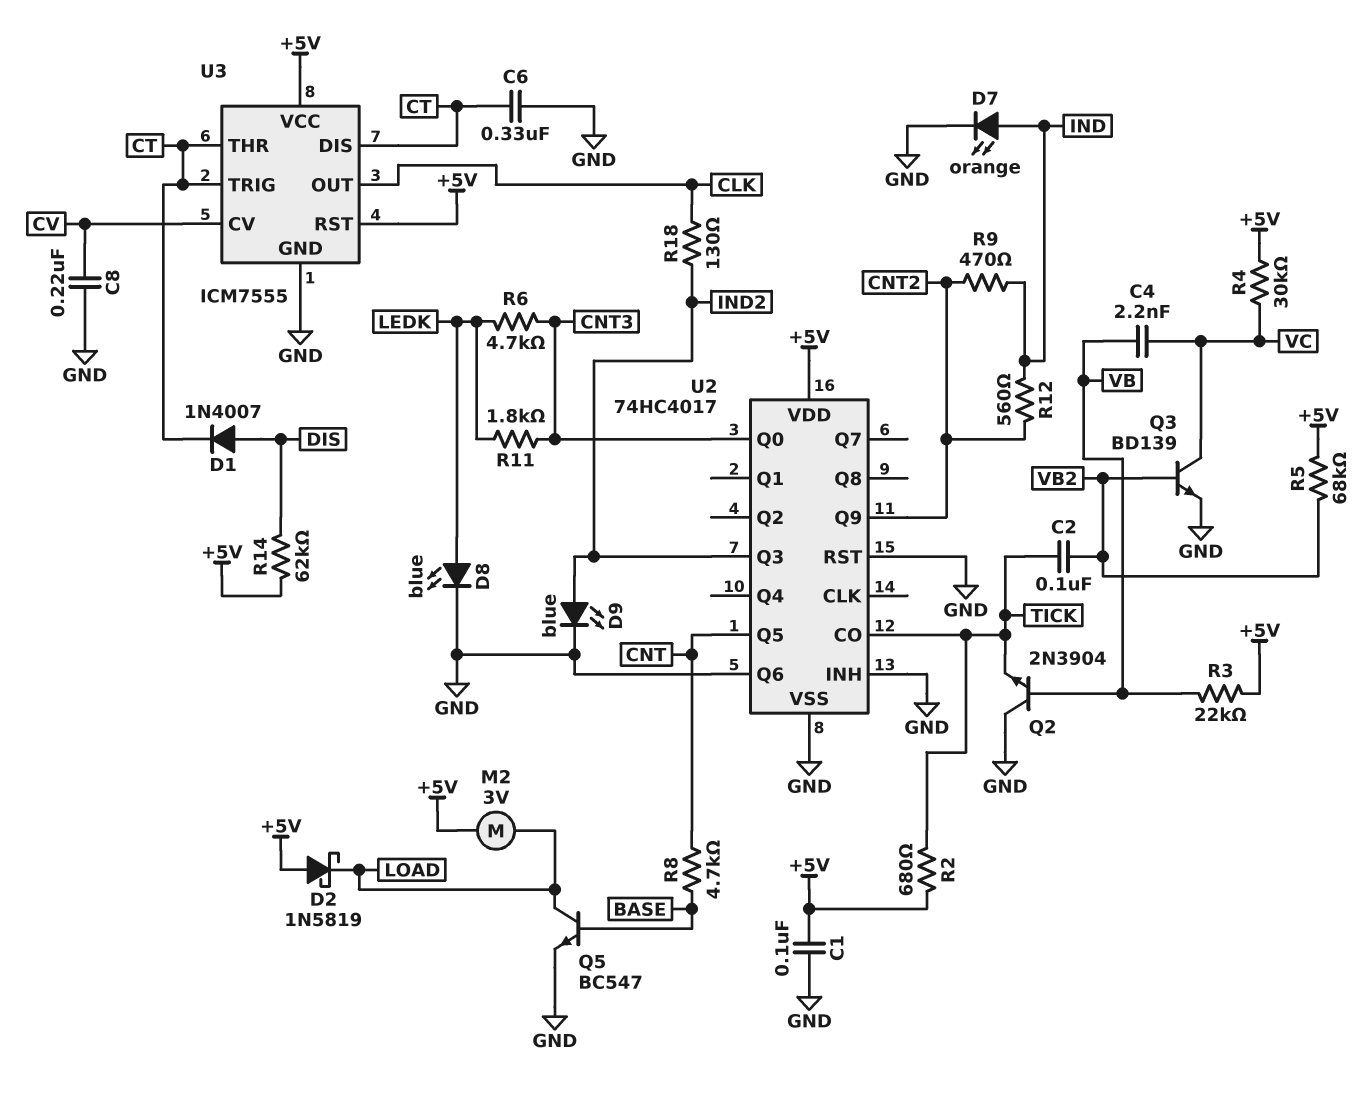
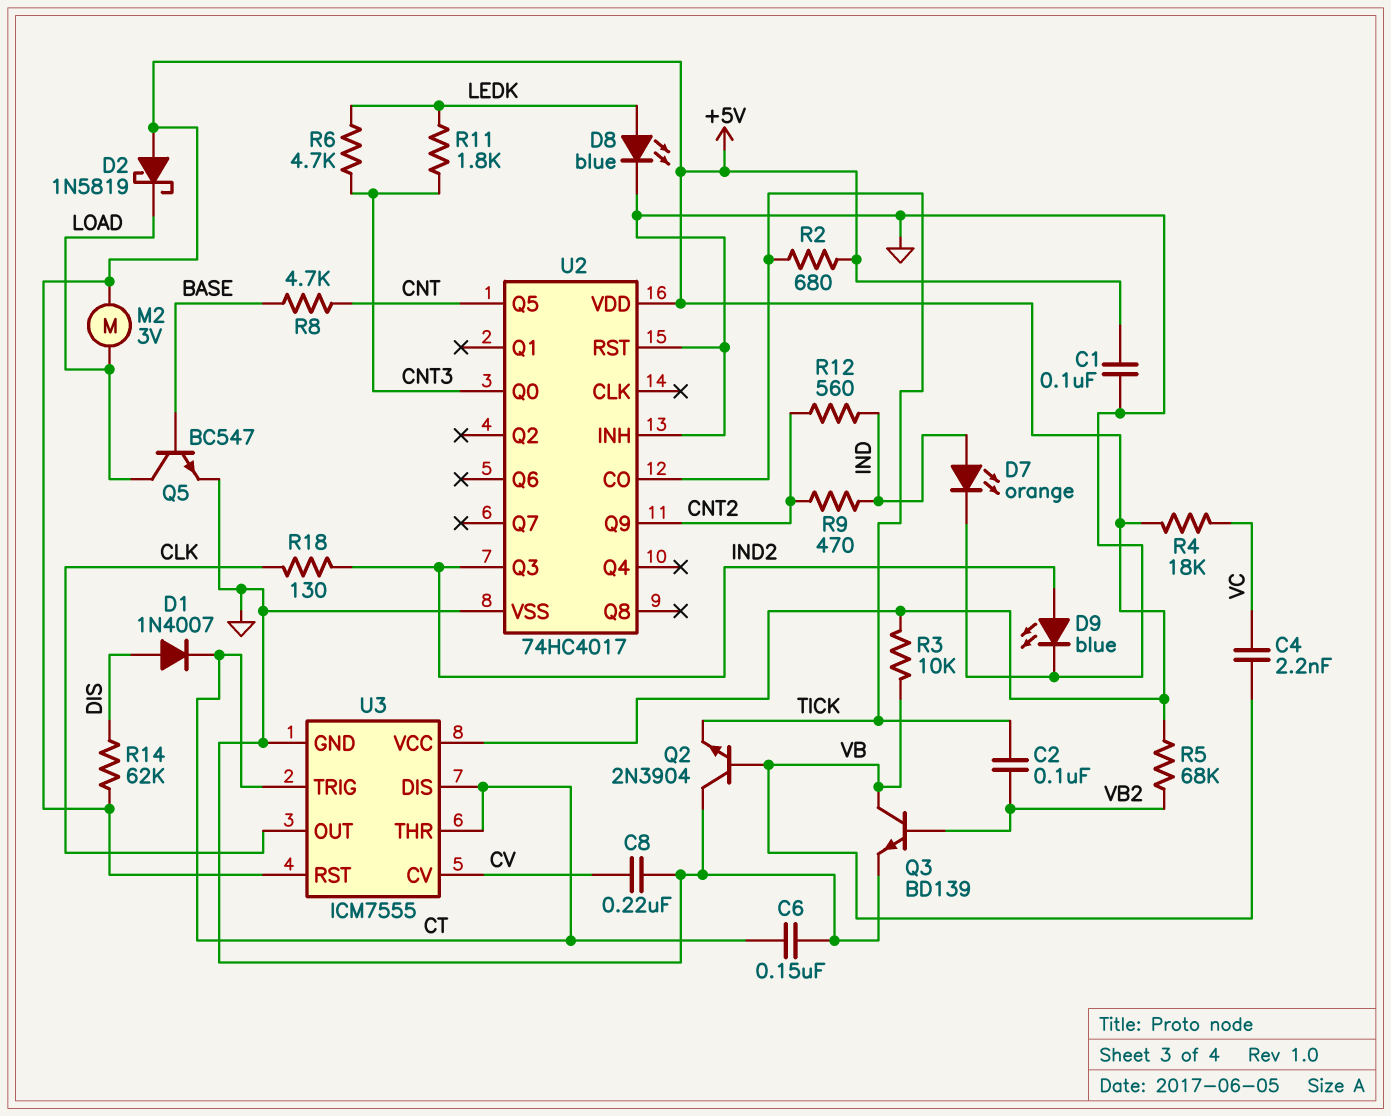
C6: 330nF (CT, GND) -> 150nF (CT, GND)
Q3: NPN BD139 (B VB2, C VC, E GND) -> NPN BD139 (B VB2, C VB, E GND)
R3: 22k (+5V, VB) -> 10k (+5V, VB)
R4: 30k (+5V, VC) -> 18k (+5V, VC)
U2 pin Q6: GND -> none

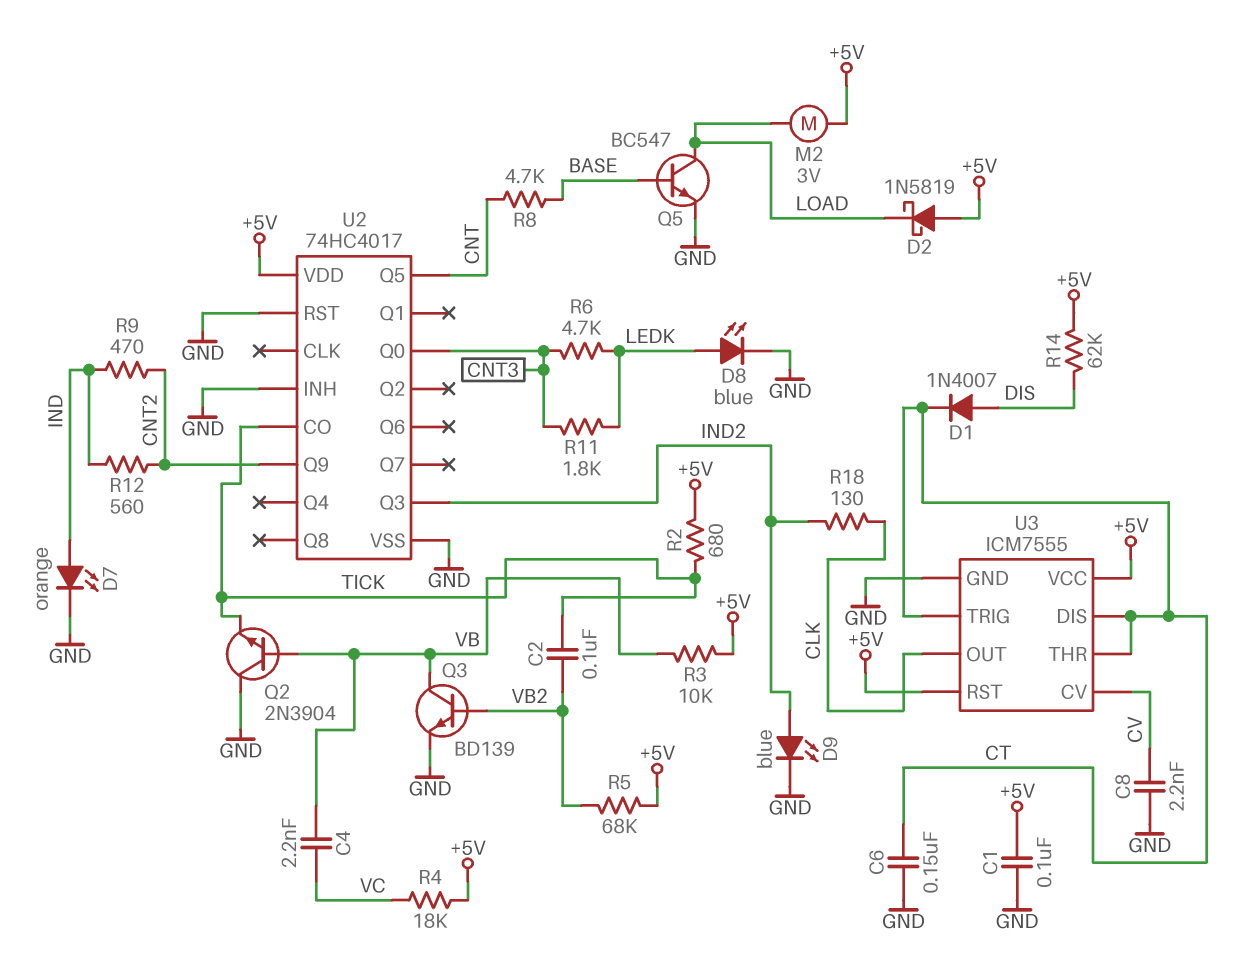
C8: 220nF (CV, GND) -> 2.2nF (CV, GND)

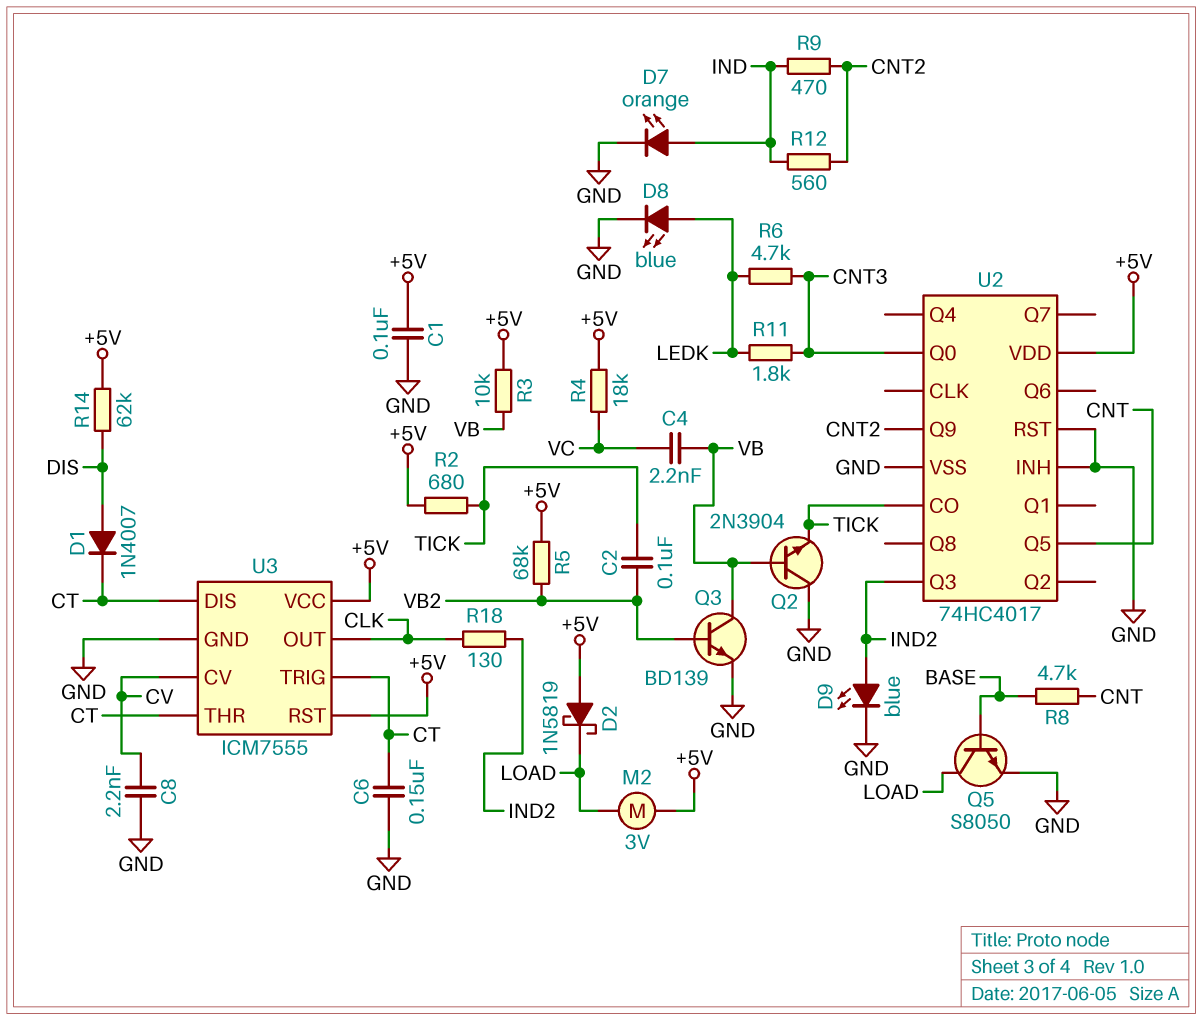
Q5: NPN BC547 (B BASE, C LOAD, E GND) -> NPN S8050 (B BASE, C LOAD, E GND)

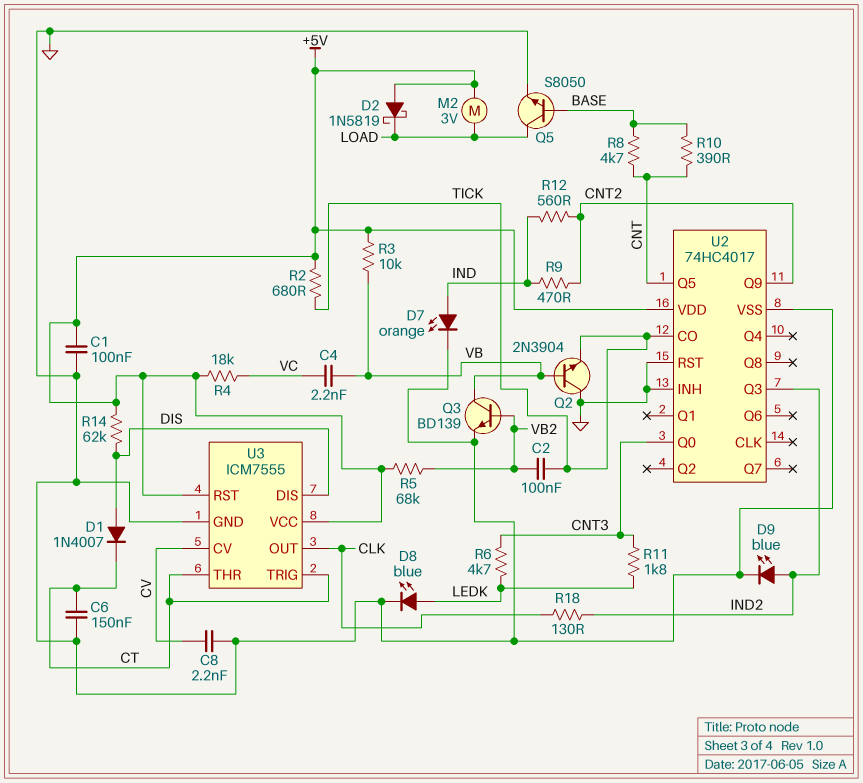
R10: none -> 390 (BASE, CNT)
U3 pin DIS: CT -> DIS

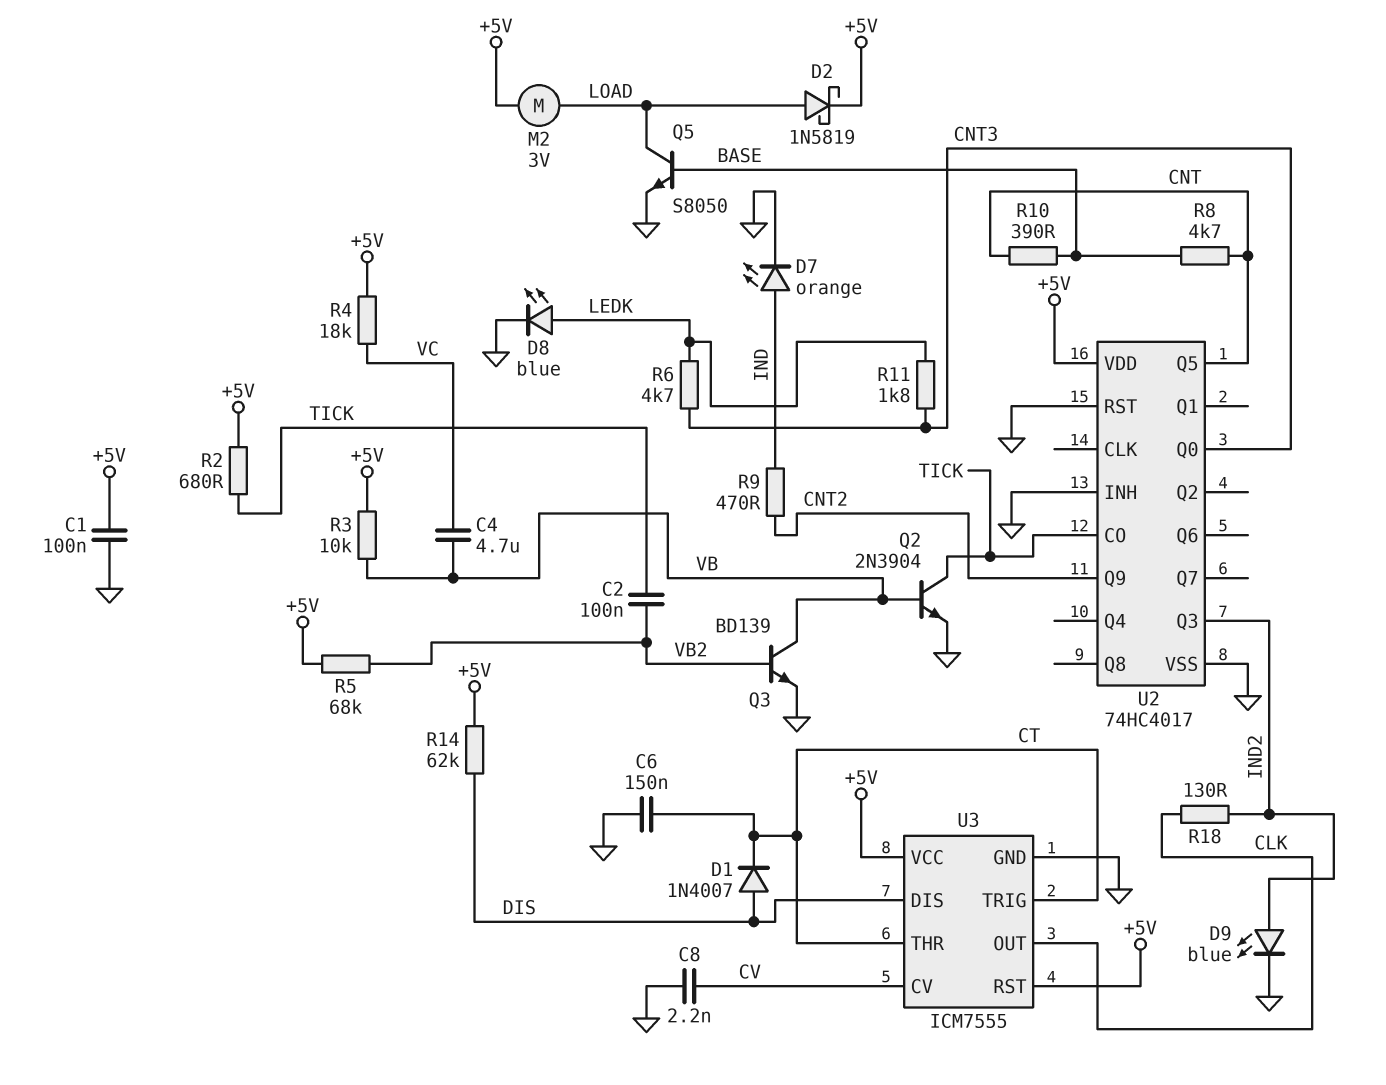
C4: 2.2nF (VB, VC) -> 4.7uF (VB, VC)
D2: schottky 1N5819 (A +5V, K LOAD) -> schottky 1N5819 (A LOAD, K +5V)
Q2: NPN 2N3904 (B VB, C GND, E TICK) -> NPN 2N3904 (B VB, C TICK, E GND)
R12: 560 (CNT2, IND) -> none

